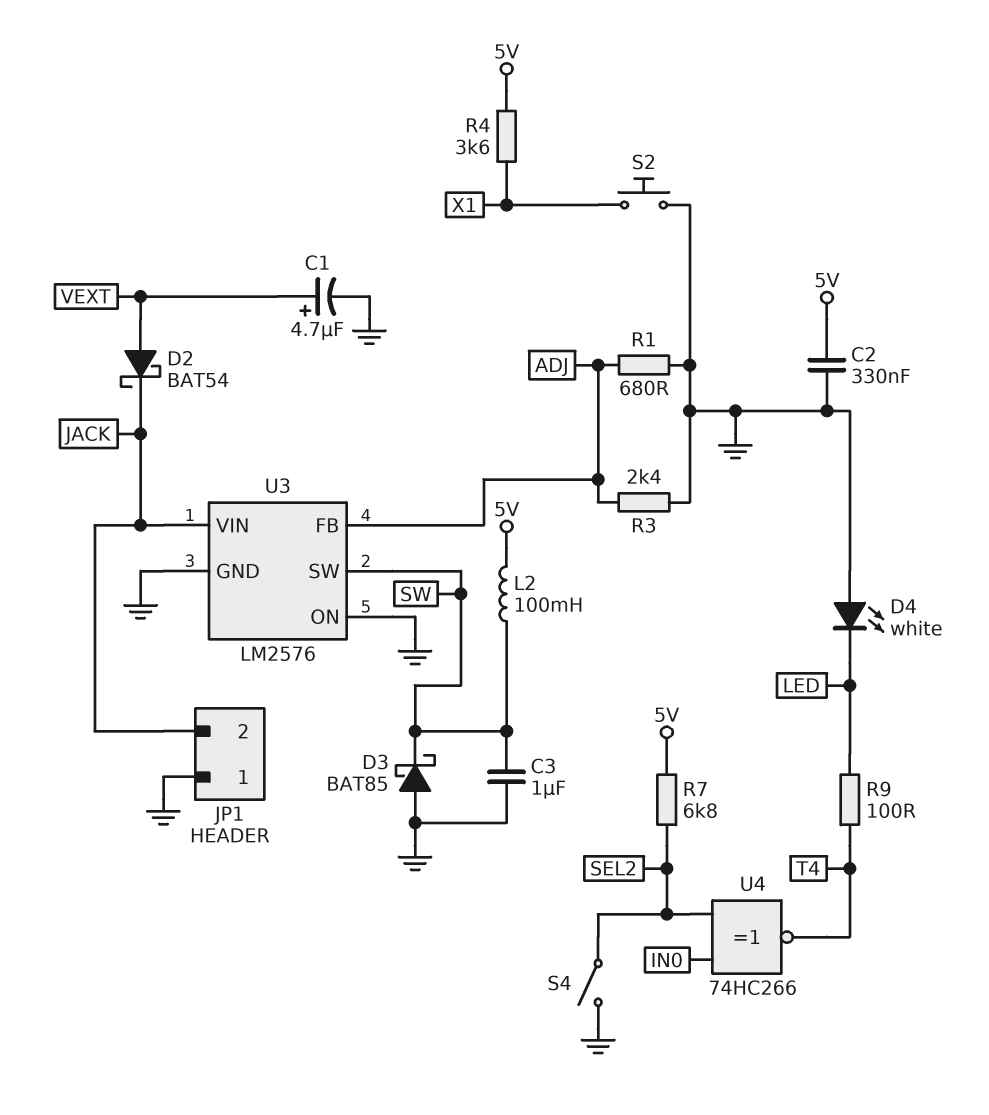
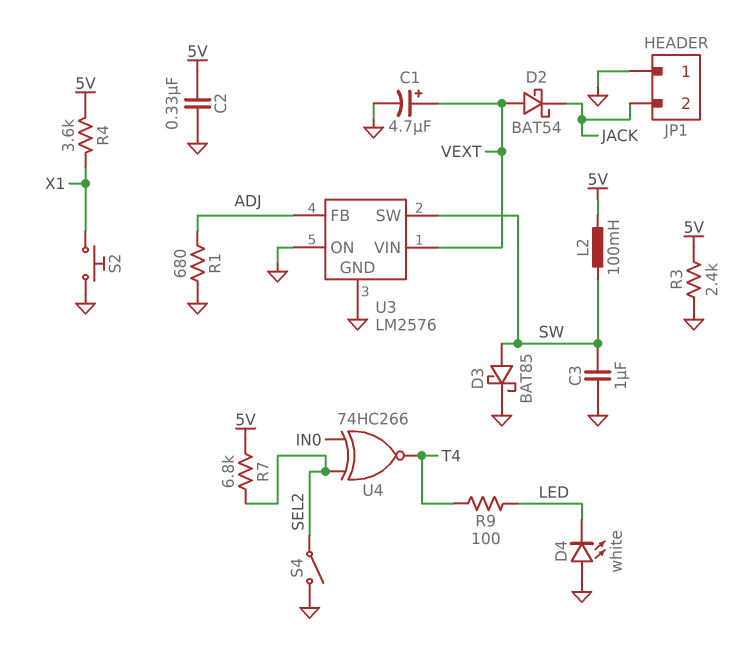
D3: schottky BAT85 (A GND, K SW) -> schottky BAT85 (A SW, K GND)
R3: 2.4k (ADJ, GND) -> 2.4k (5V, GND)
U3 pin VIN: JACK -> VEXT

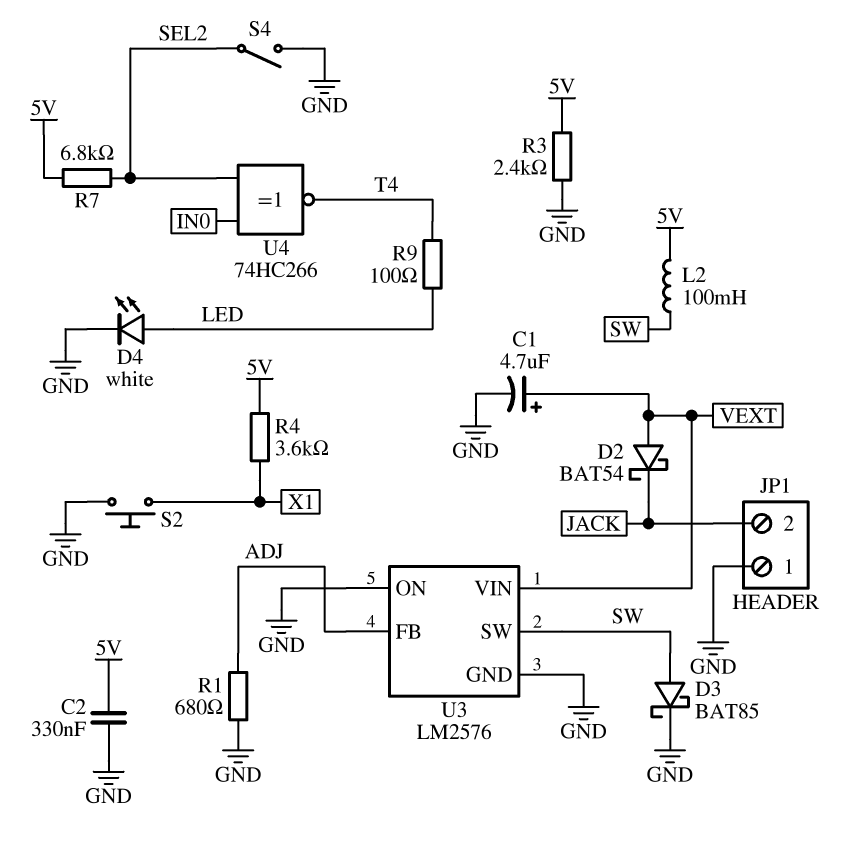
C3: 1uF (GND, SW) -> none
D4: LED white (A GND, K LED) -> LED white (A LED, K GND)

